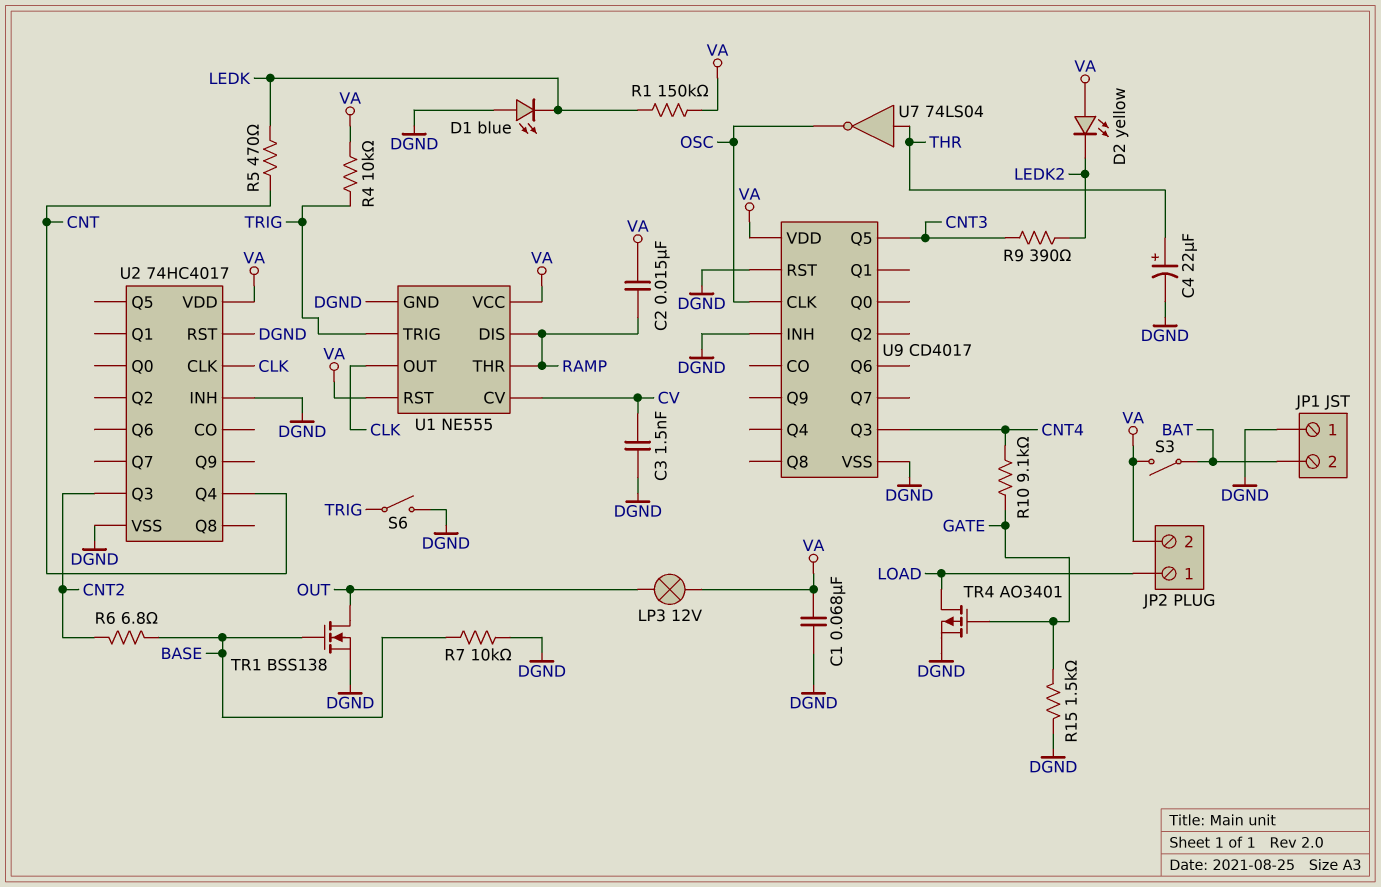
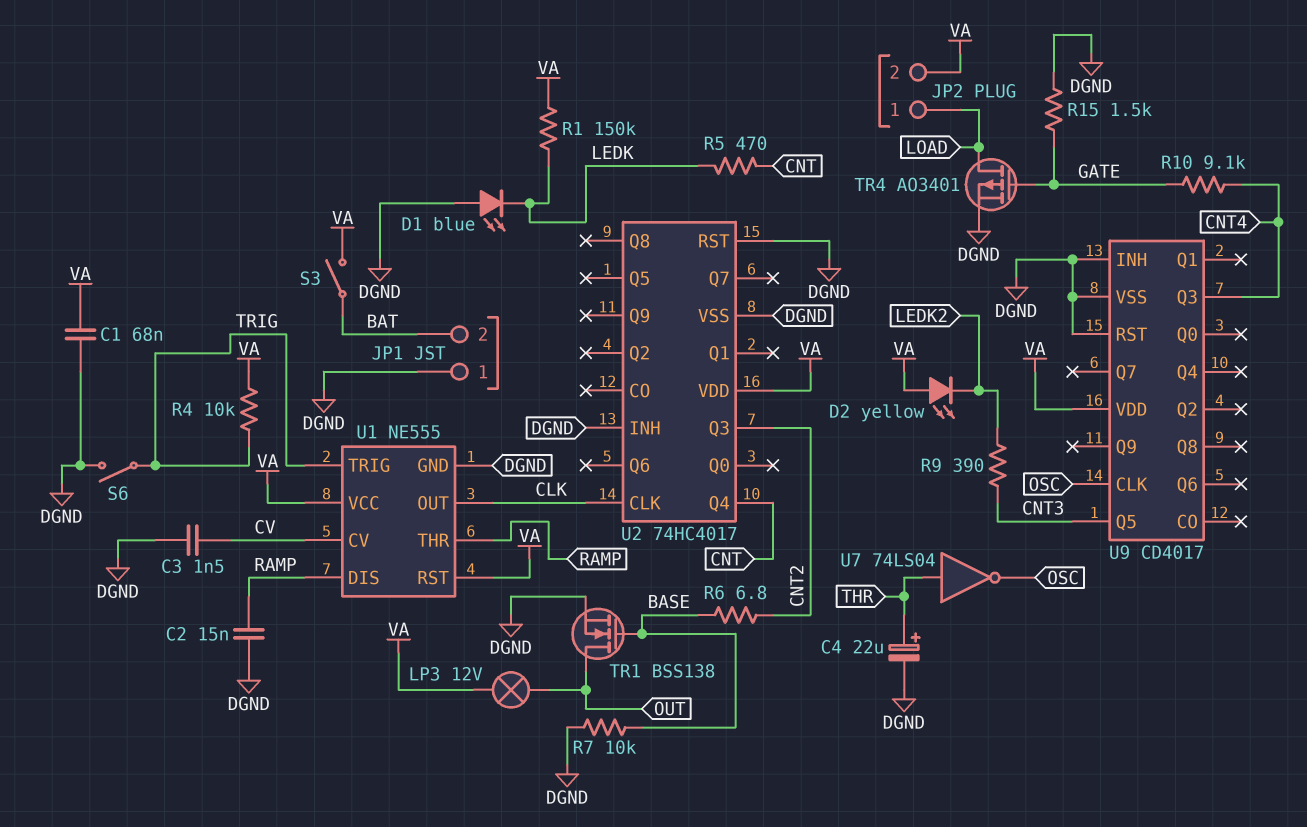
C2: 15nF (RAMP, VA) -> 15nF (DGND, RAMP)

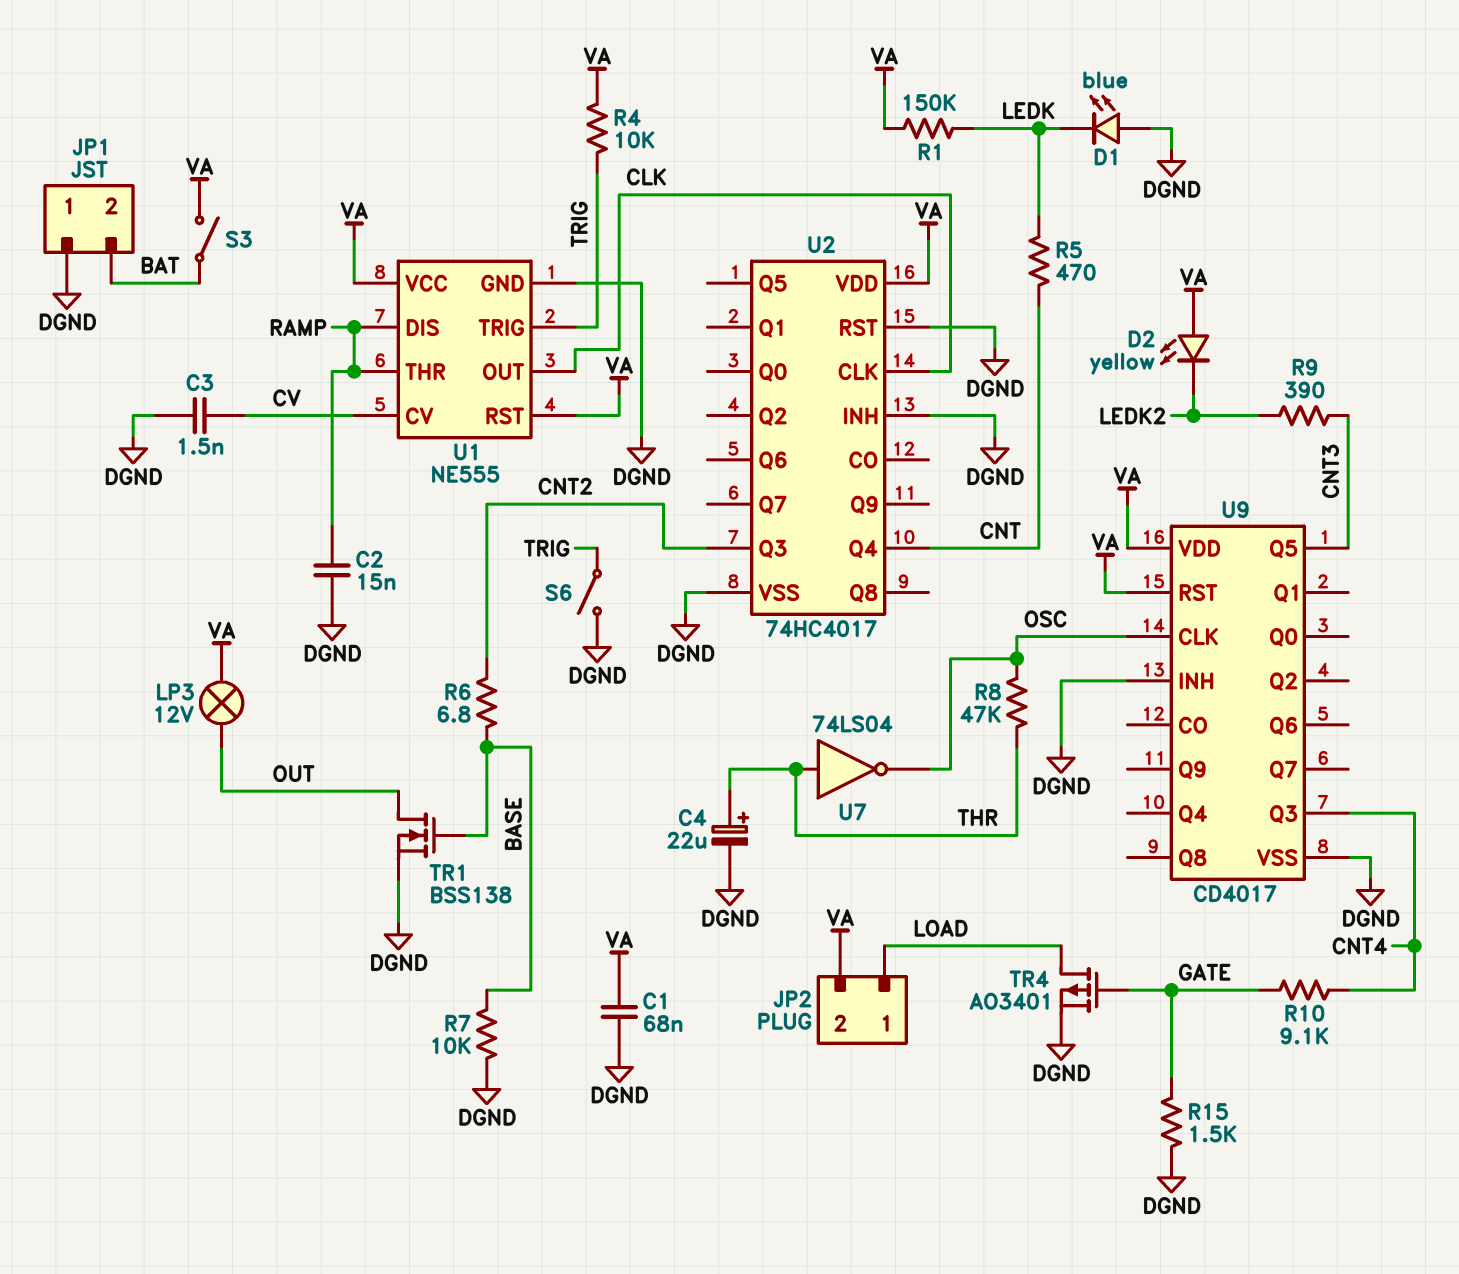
R8: none -> 47k (OSC, THR)
U9 pin RST: DGND -> VA

